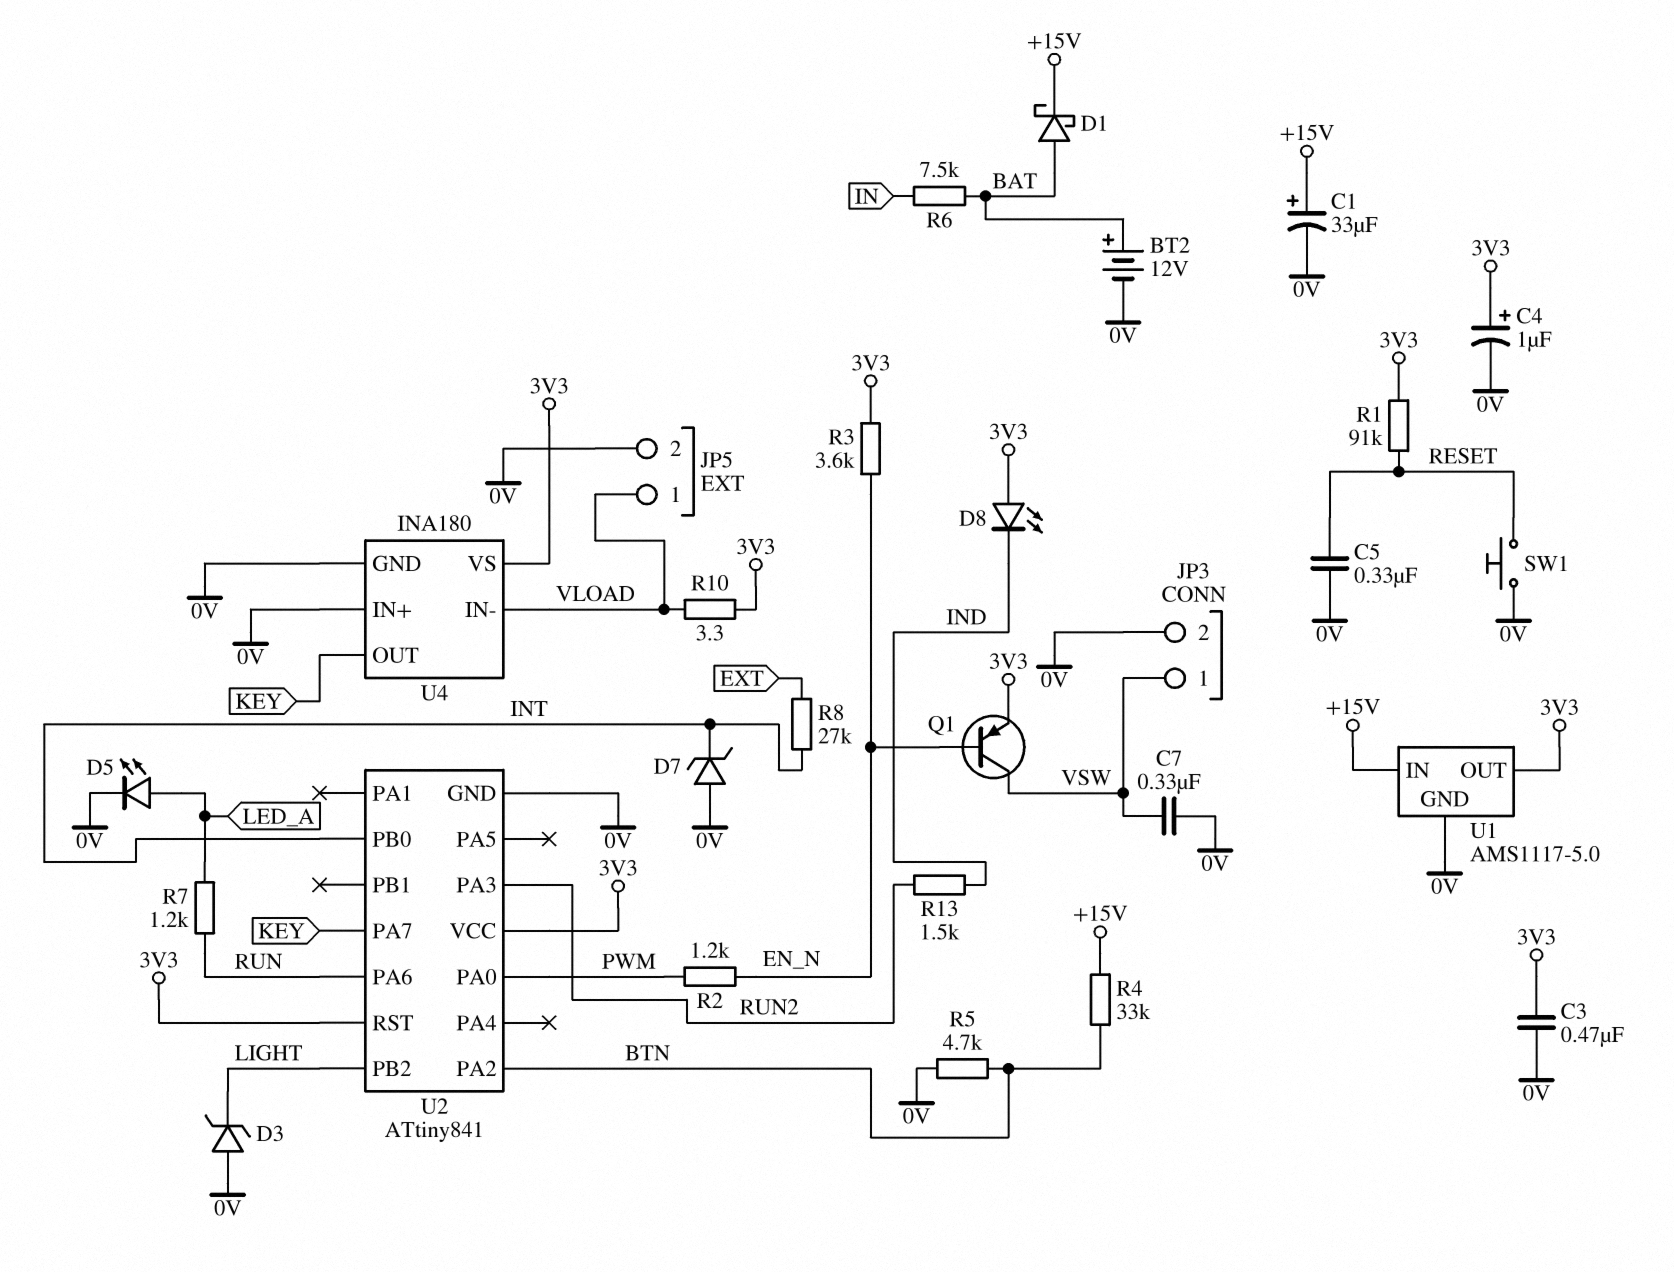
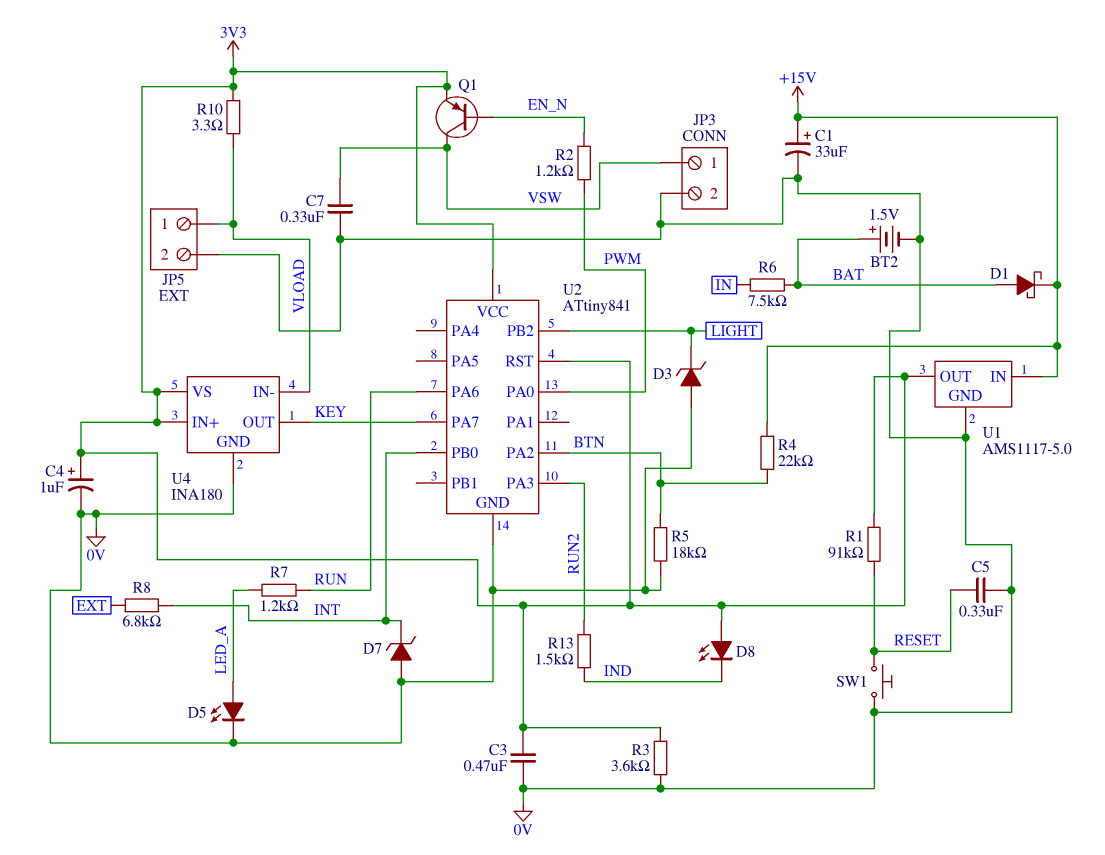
BT2: 12V (plus BAT, minus 0V) -> 1.5V (plus BAT, minus 0V)
R3: 3.6k (3V3, EN_N) -> 3.6k (0V, 3V3)
R4: 33k (+15V, BTN) -> 22k (+15V, BTN)
R5: 4.7k (0V, BTN) -> 18k (0V, BTN)
R8: 27k (EXT, INT) -> 6.8k (EXT, INT)
U4 pin IN+: 0V -> 3V3

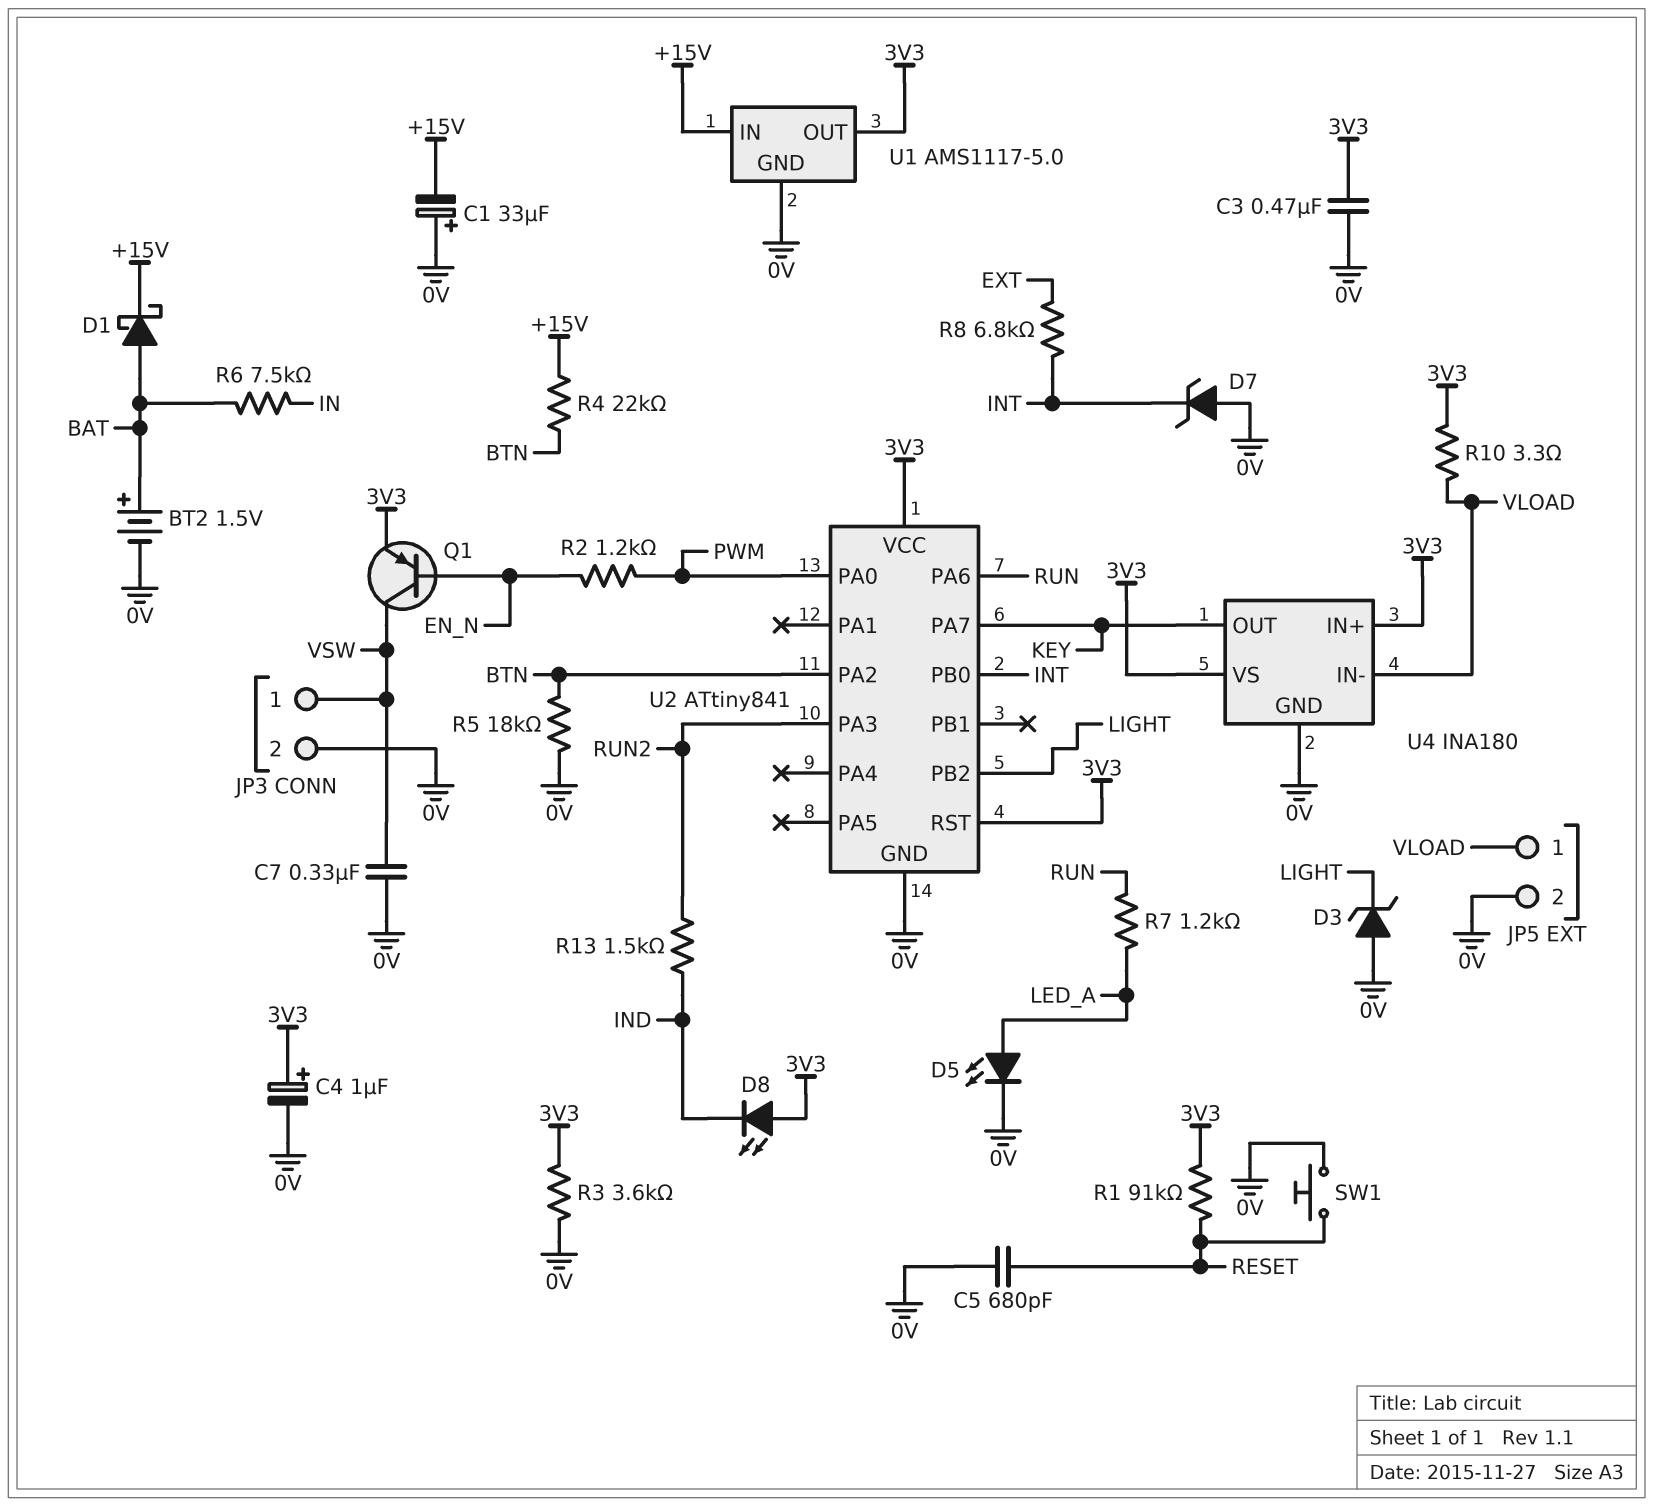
C1: 33uF (plus +15V, minus 0V) -> 33uF (plus 0V, minus +15V)
C5: 330nF (0V, RESET) -> 680pF (0V, RESET)

